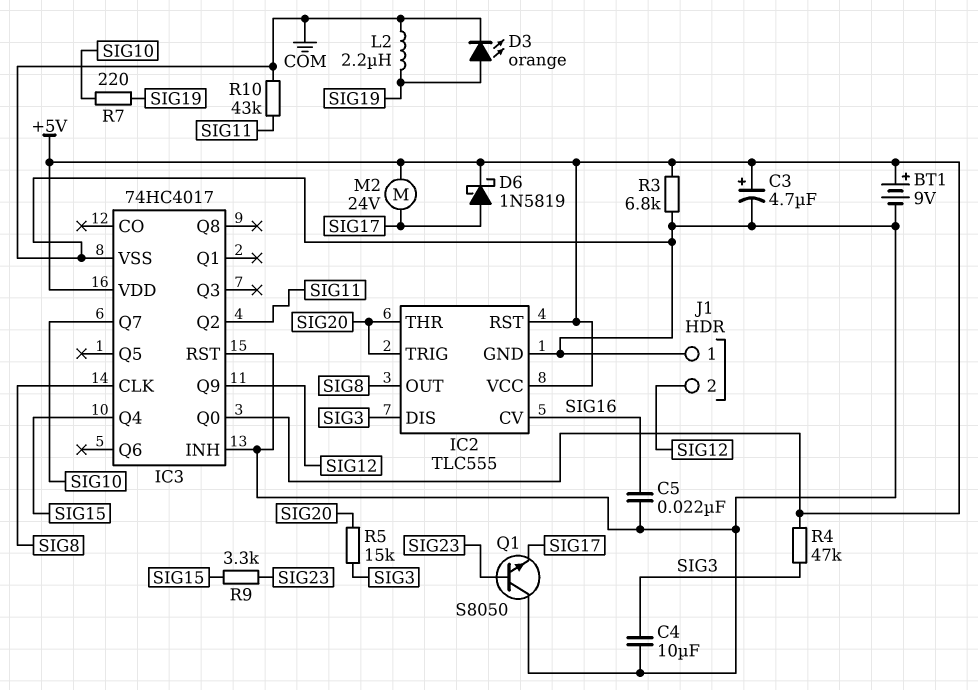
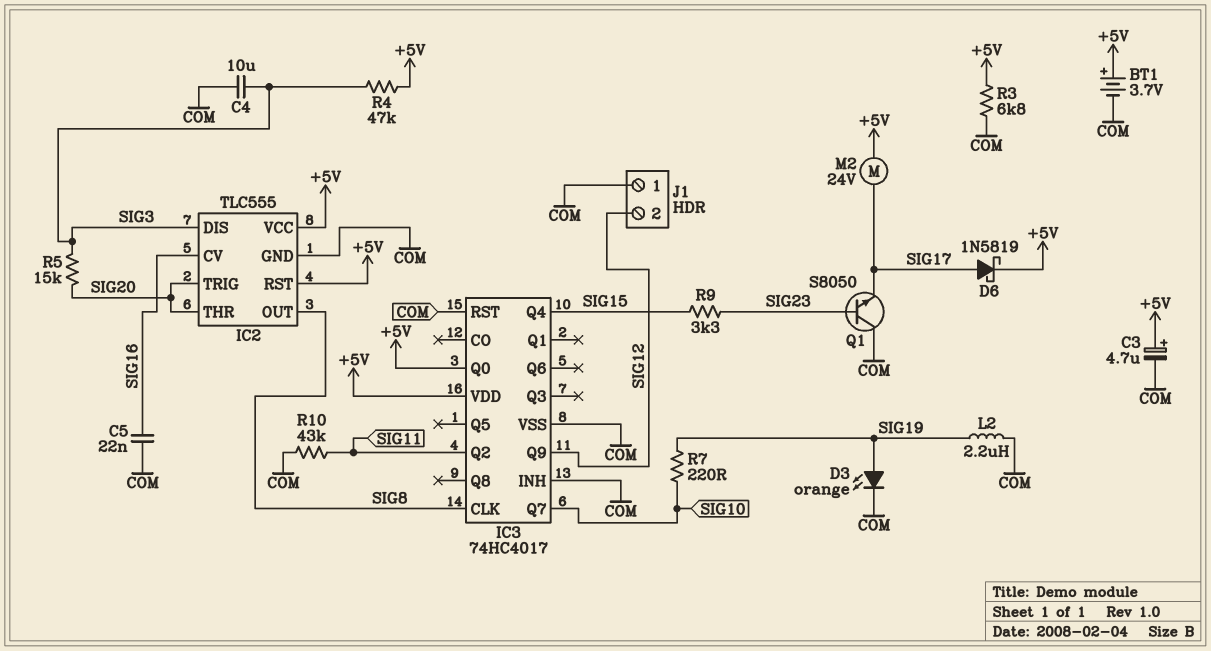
BT1: 9V (plus +5V, minus COM) -> 3.7V (plus +5V, minus COM)

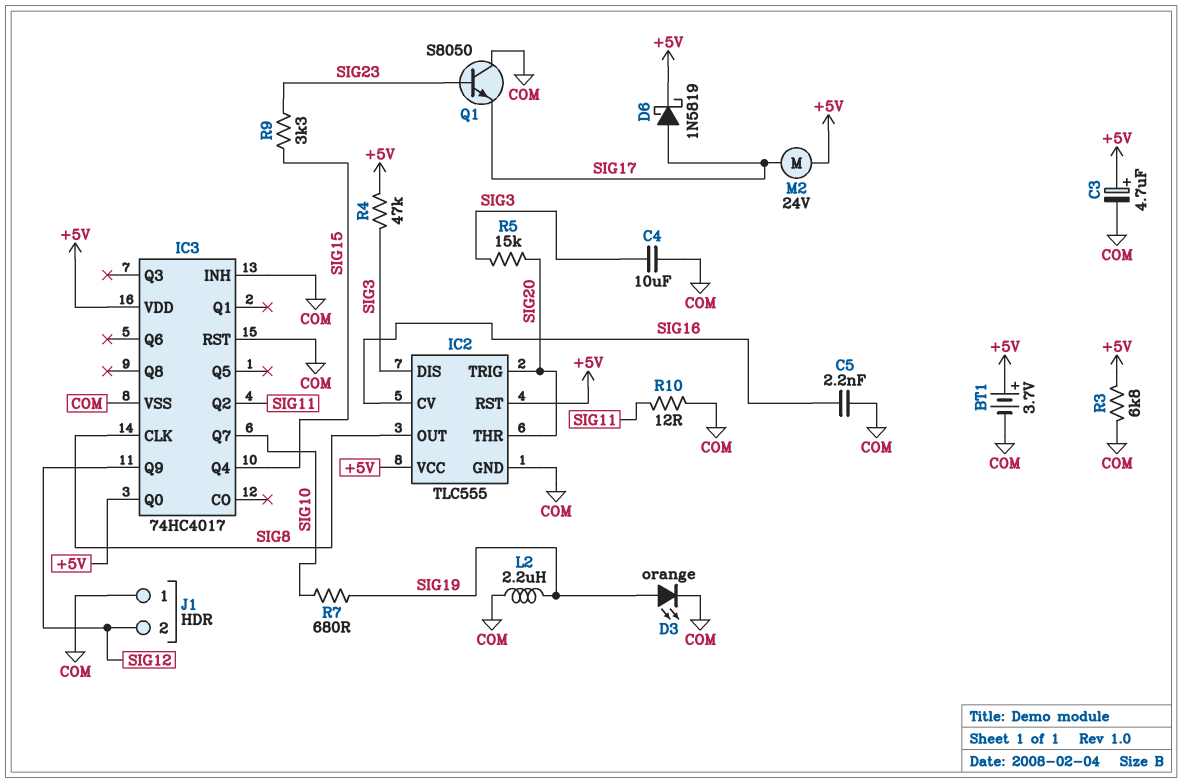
C5: 22nF (COM, SIG16) -> 2.2nF (COM, SIG16)
R7: 220 (SIG10, SIG19) -> 680 (SIG10, SIG19)
R10: 43k (COM, SIG11) -> 12 (COM, SIG11)

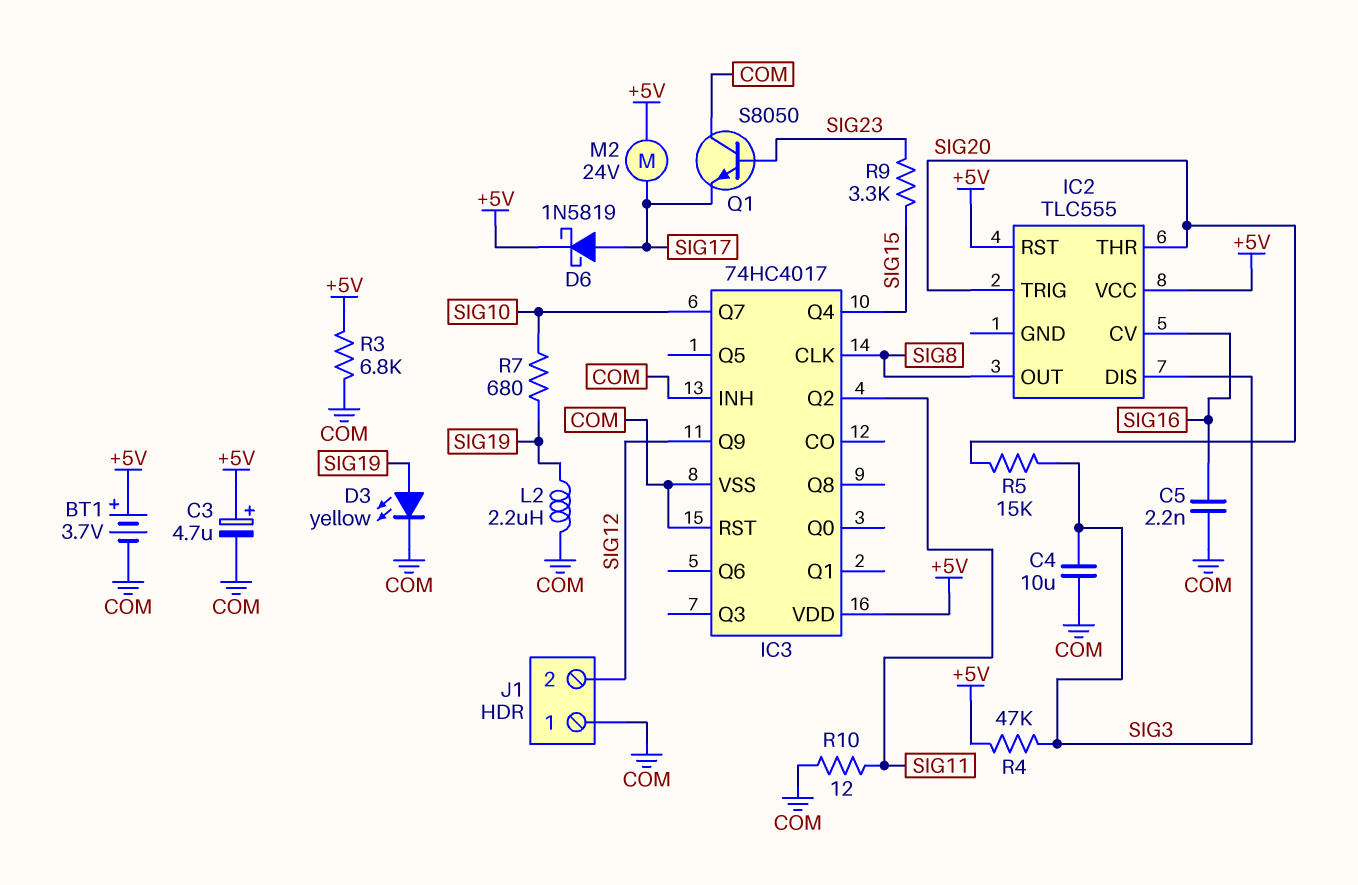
D3: LED orange (A SIG19, K COM) -> LED yellow (A SIG19, K COM)
IC2 pin GND: COM -> none
IC3 pin Q0: +5V -> none

